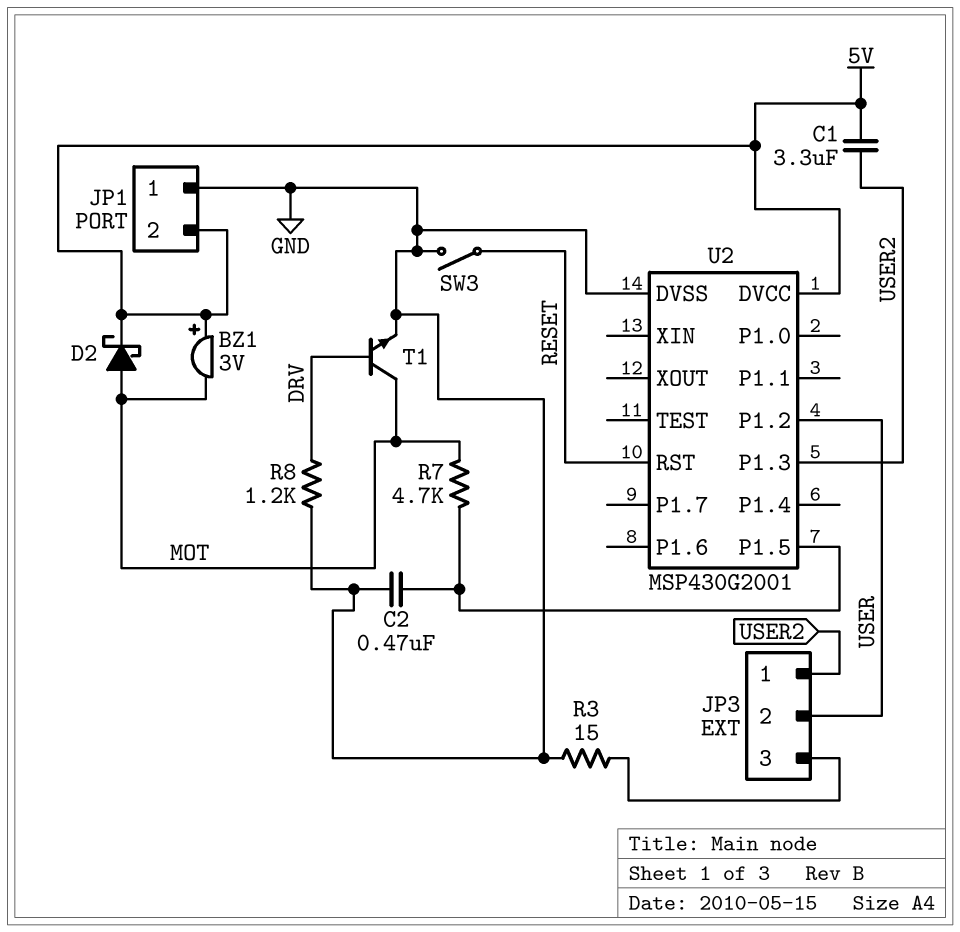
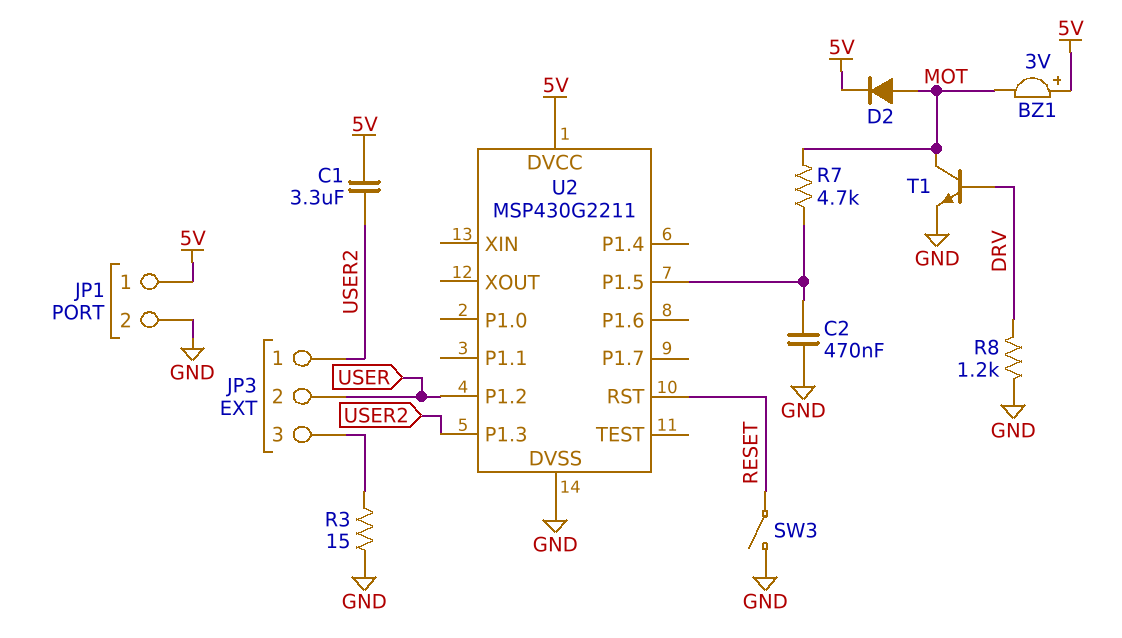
D2: schottky (A MOT, K 5V) -> diode (A MOT, K 5V)
JP1 pin 1: GND -> 5V
JP1 pin 2: 5V -> GND
U2: MSP430G2001 -> MSP430G2211

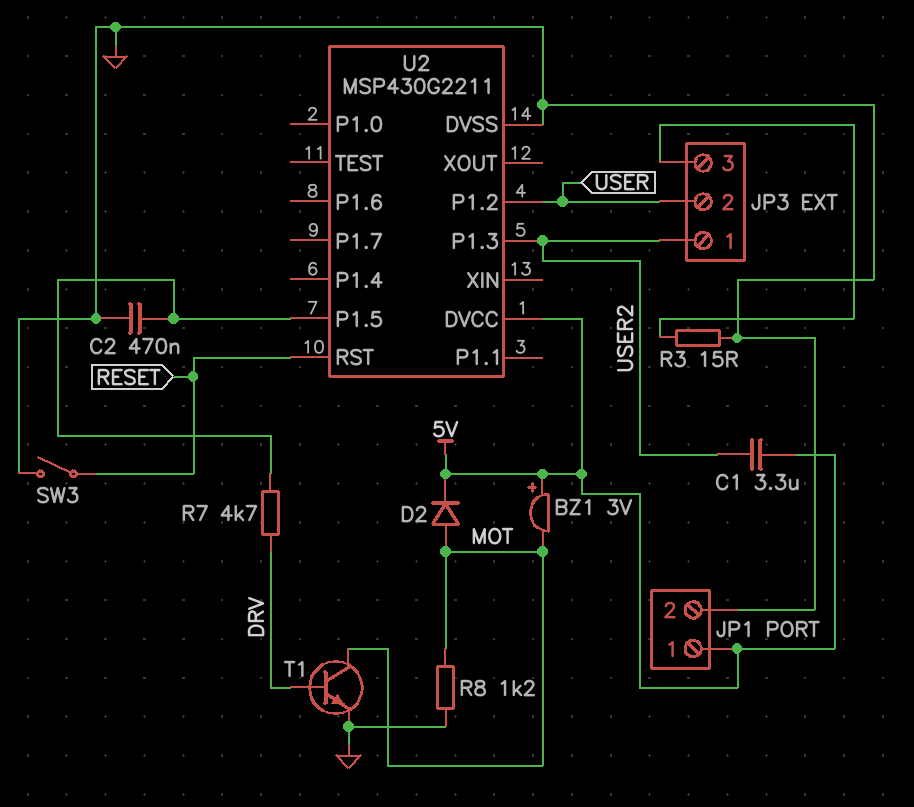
R7: 4.7k (MOT, U2/P1.5) -> 4.7k (DRV, U2/P1.5)
R8: 1.2k (DRV, GND) -> 1.2k (GND, MOT)

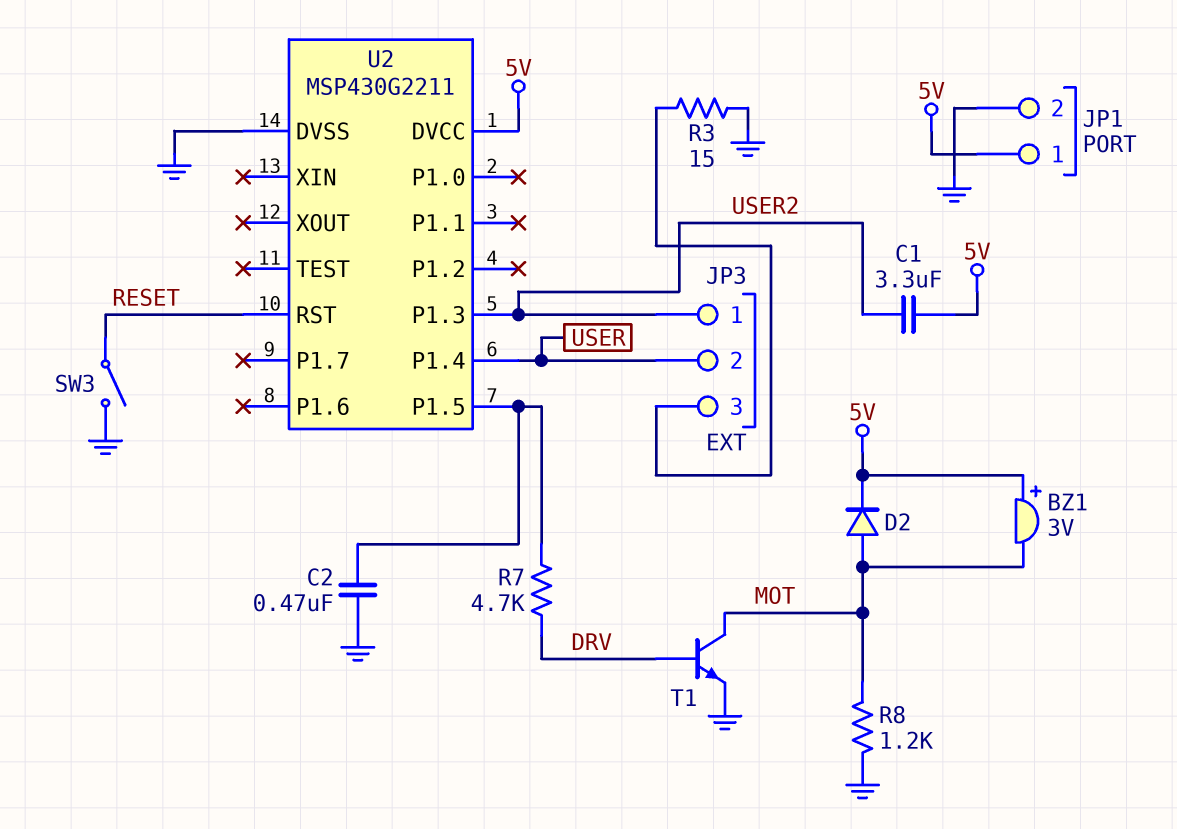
U2 pin P1.2: USER -> none
U2 pin P1.4: none -> USER

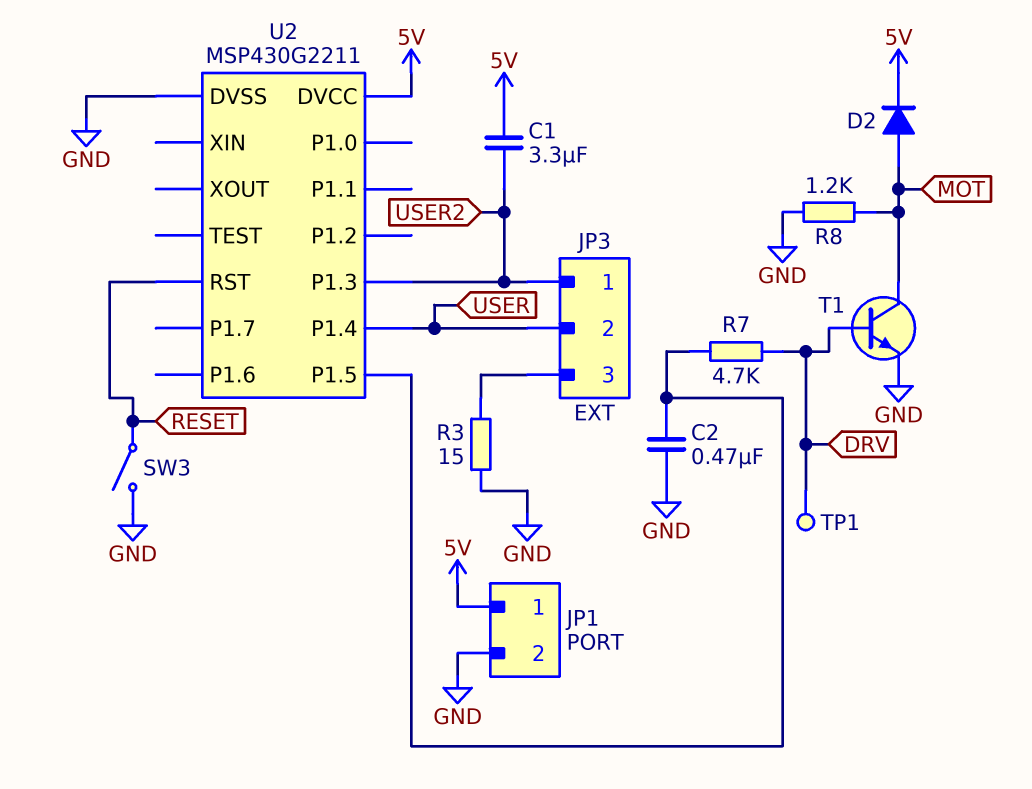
BZ1: buzzer 3V (plus 5V, minus MOT) -> none
TP1: none -> test point (DRV)

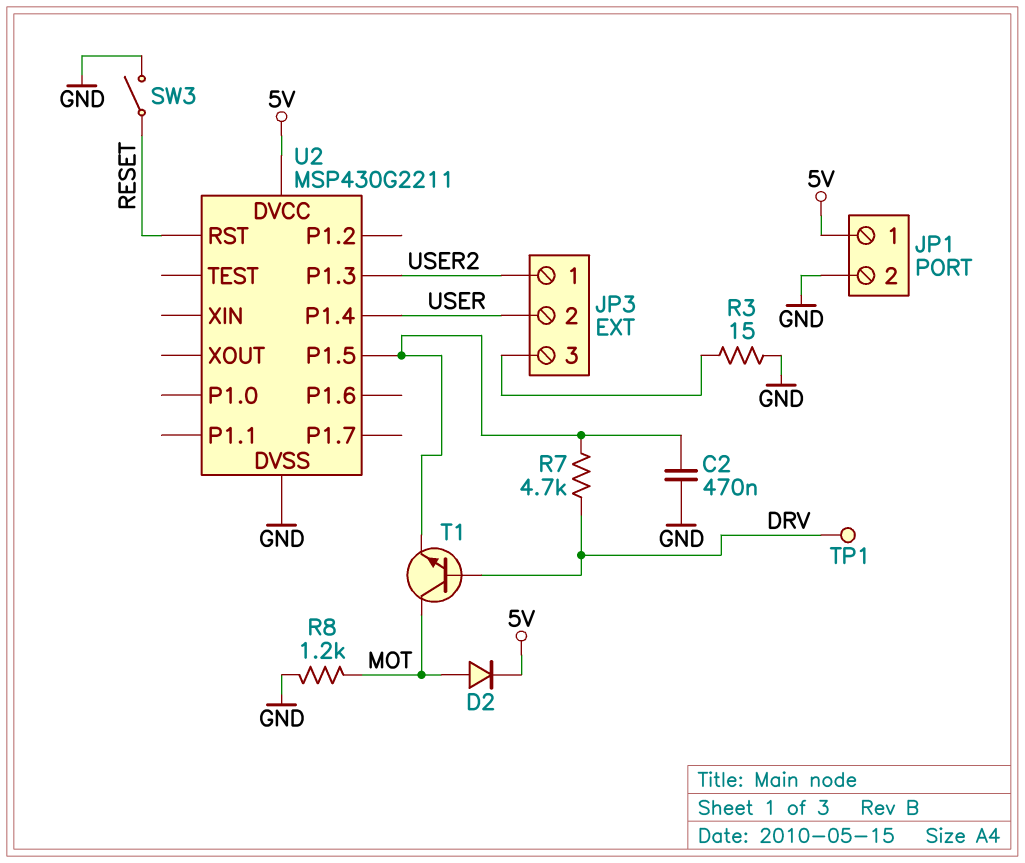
C1: 3.3uF (5V, USER2) -> none
T1: NPN (B DRV, C MOT, E GND) -> NPN (B DRV, C MOT, E U2/P1.5)

